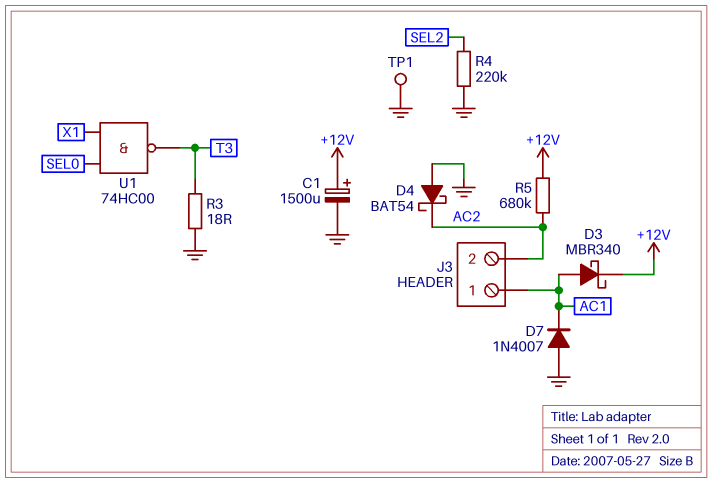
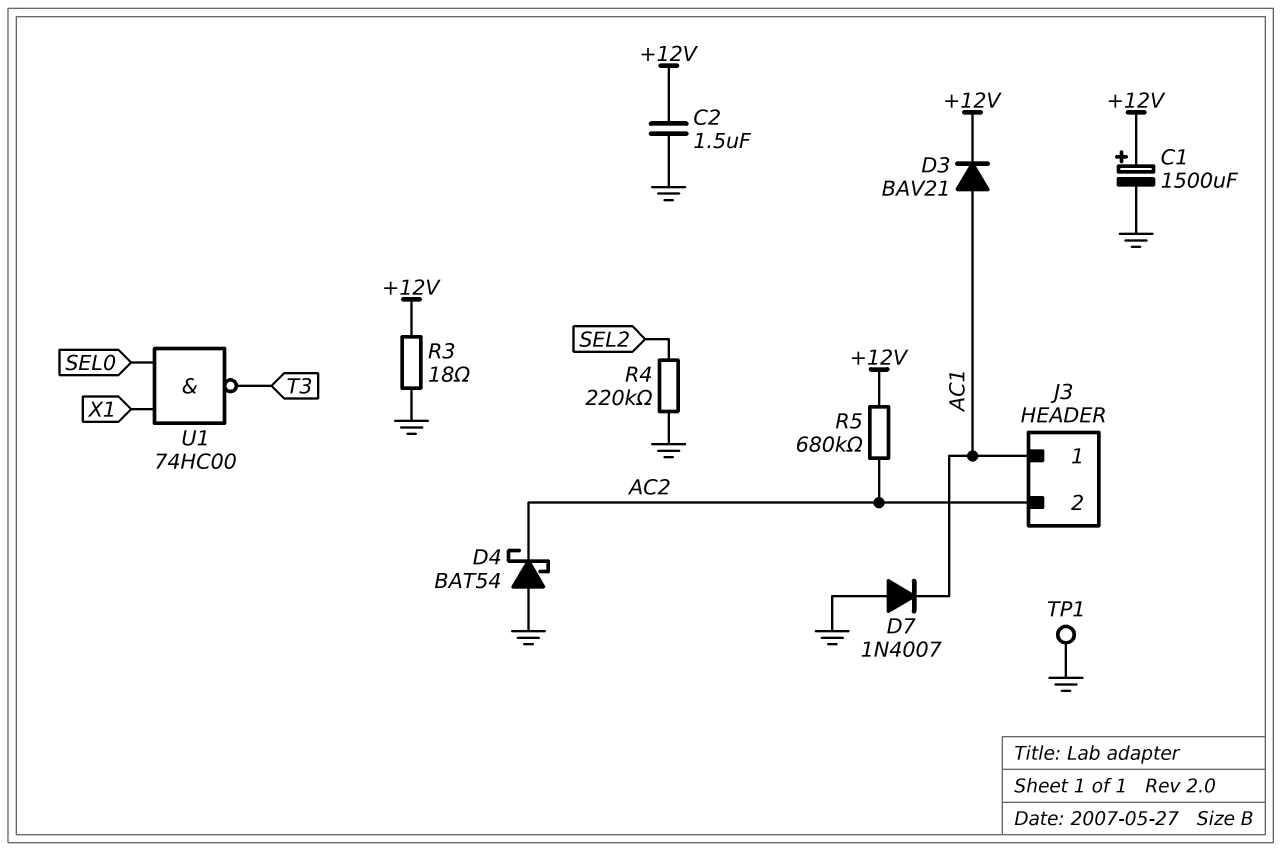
C2: none -> 1.5uF (+12V, GND)
D3: schottky MBR340 (A AC1, K +12V) -> diode BAV21 (A AC1, K +12V)
R3: 18 (GND, T3) -> 18 (+12V, GND)

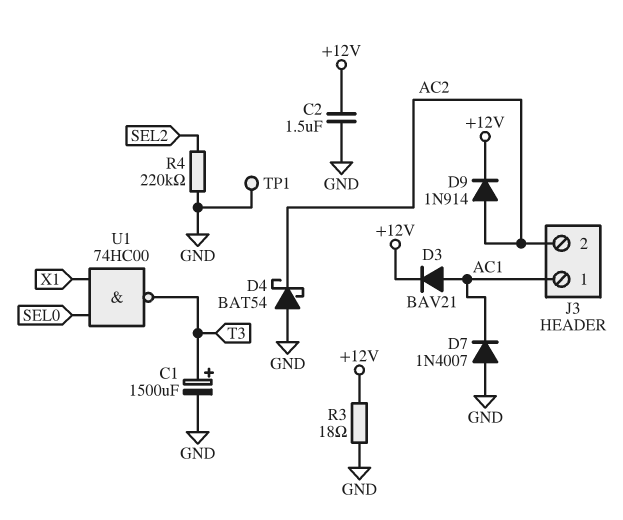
C1: 1500uF (plus +12V, minus GND) -> 1500uF (plus T3, minus GND)
D9: none -> diode 1N914 (A AC2, K +12V)
R5: 680k (+12V, AC2) -> none

